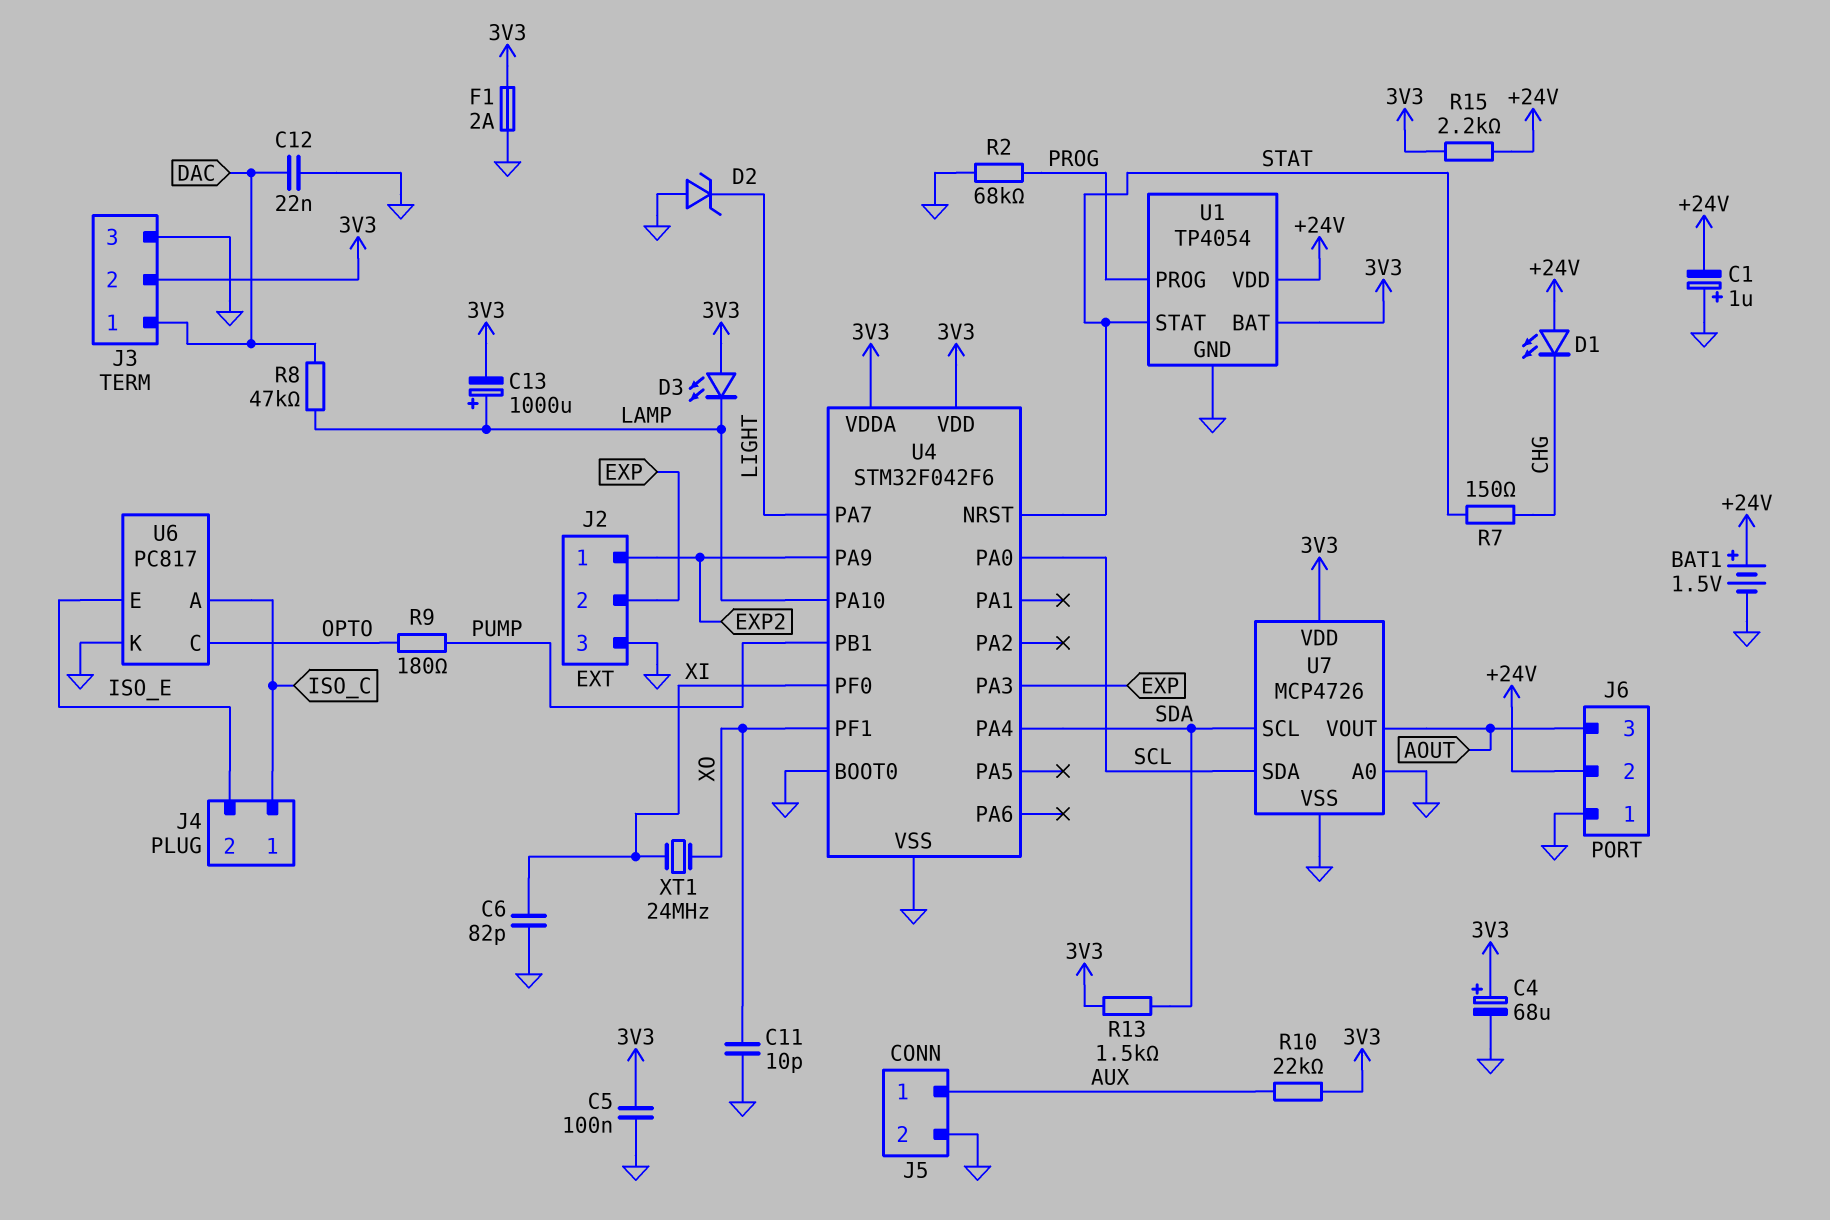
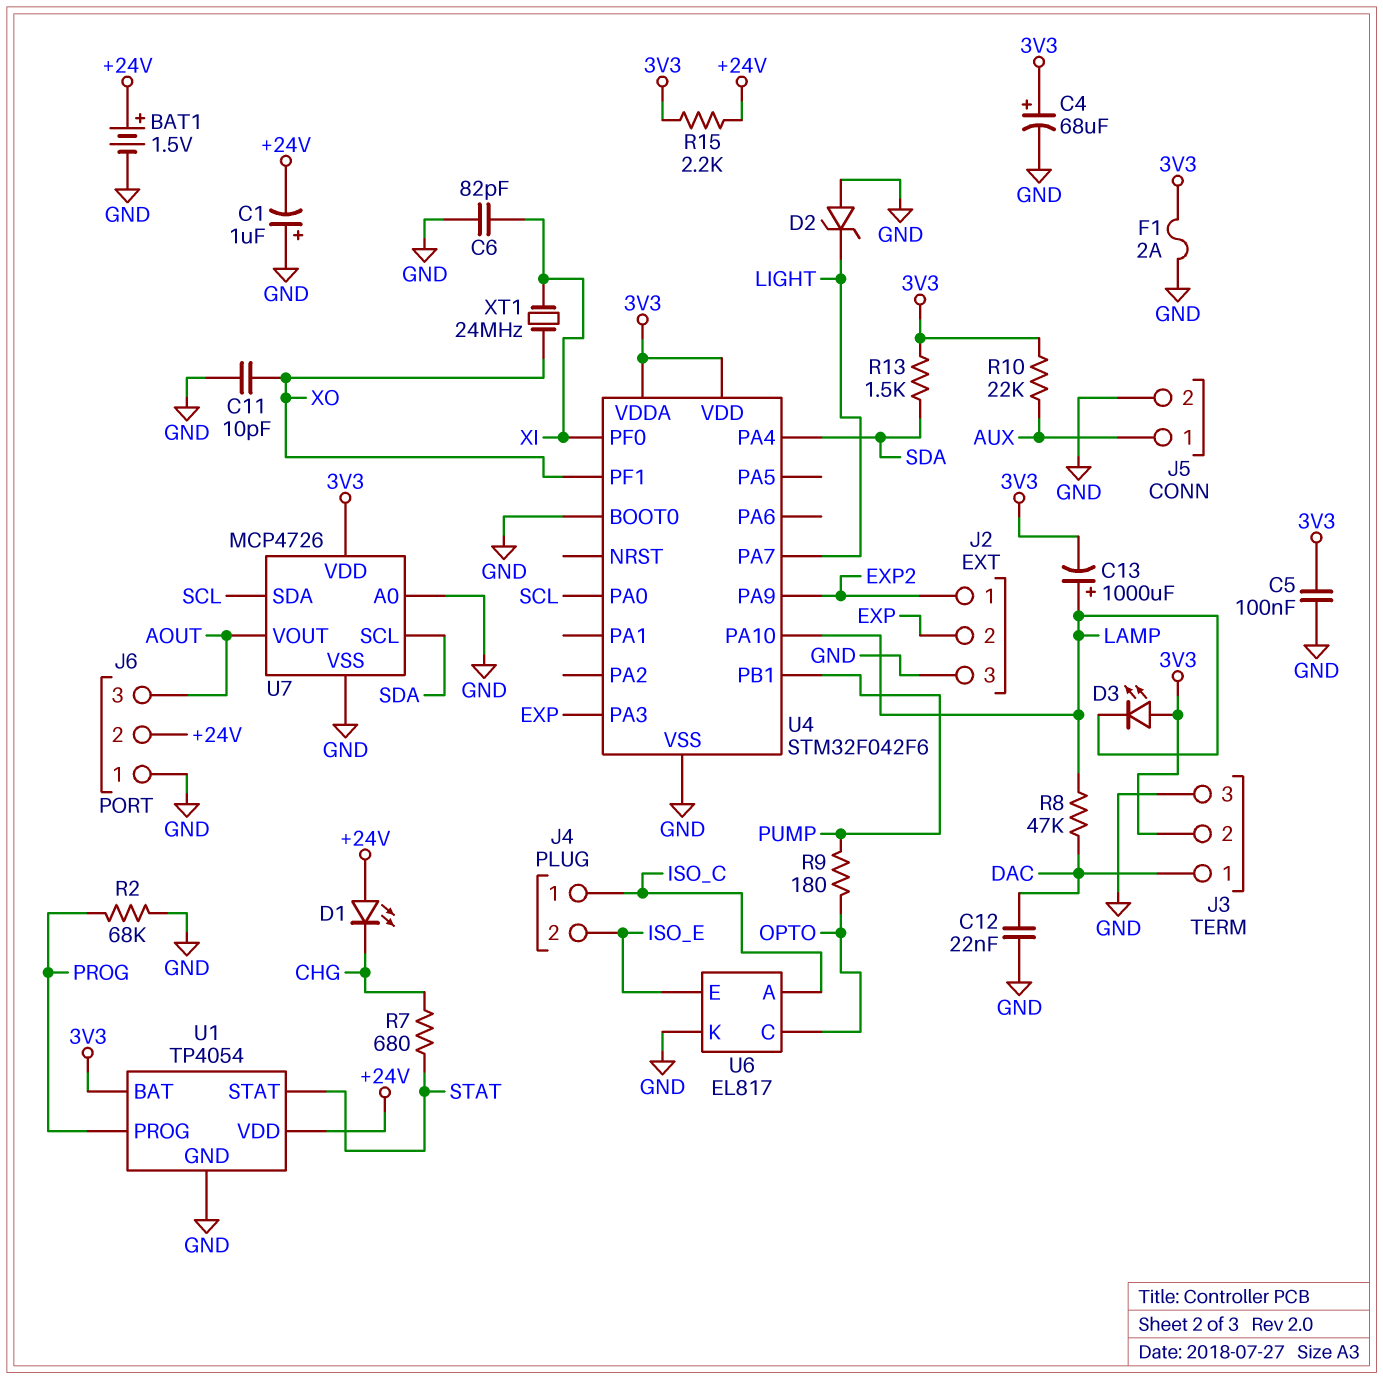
R7: 150 (CHG, STAT) -> 680 (CHG, STAT)
U4 pin NRST: STAT -> none
U6: PC817 -> EL817

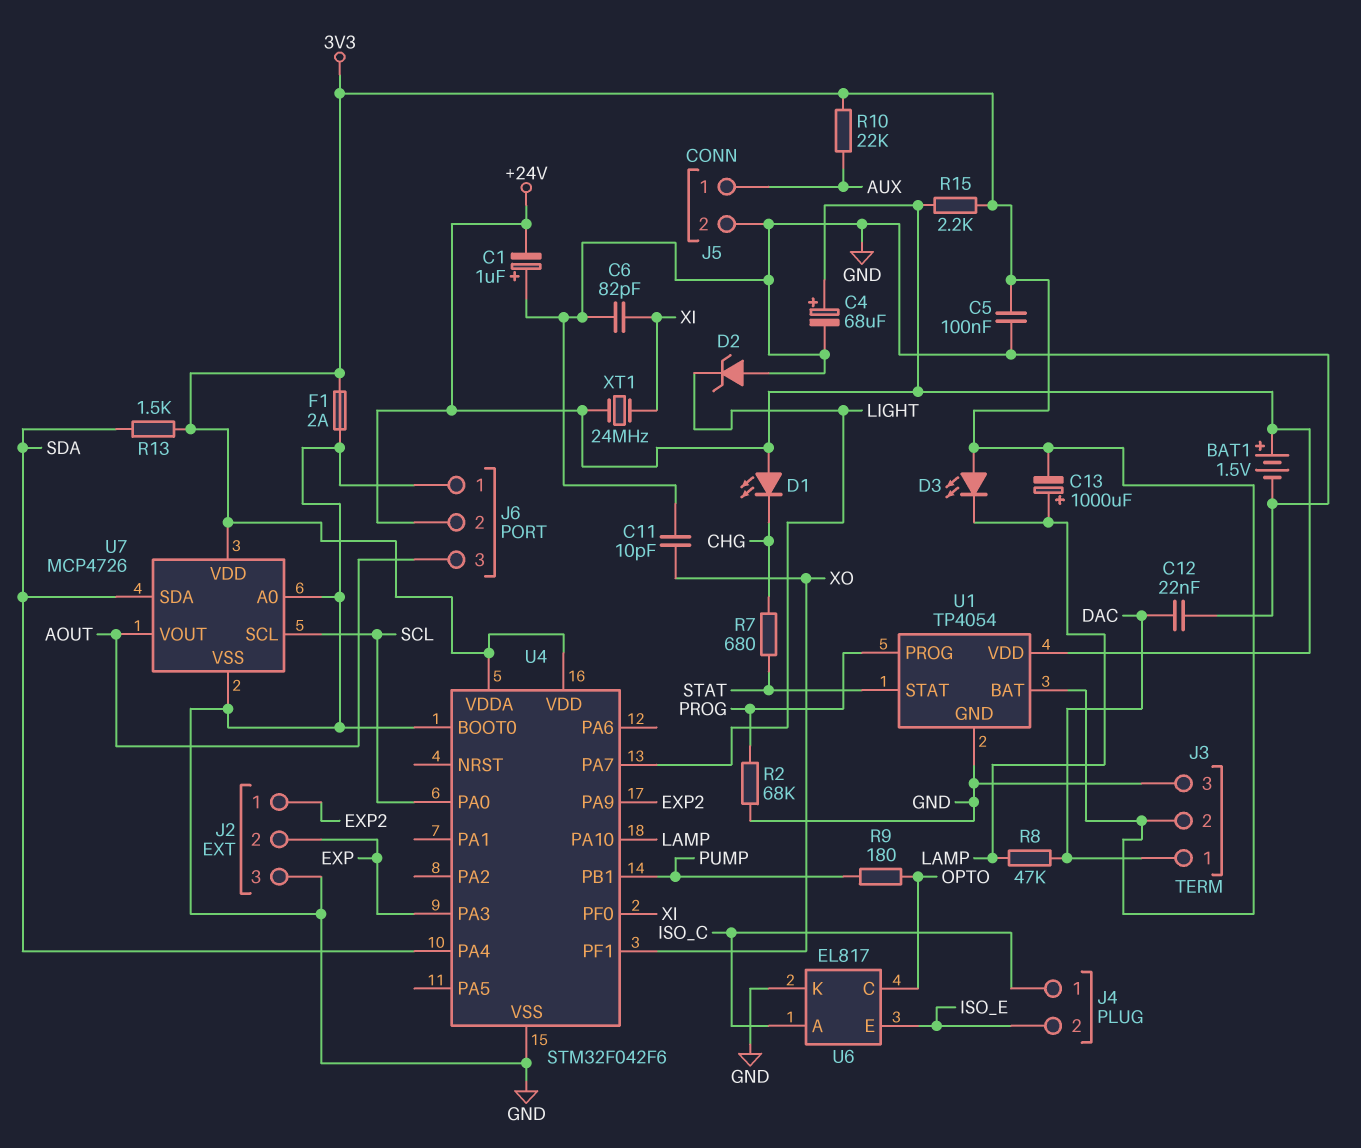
C4: 68uF (plus 3V3, minus GND) -> 68uF (plus +24V, minus GND)
U7 pin SCL: SDA -> SCL
U7 pin SDA: SCL -> SDA
XT1: 24MHz (XI, XO) -> 24MHz (+24V, XI)

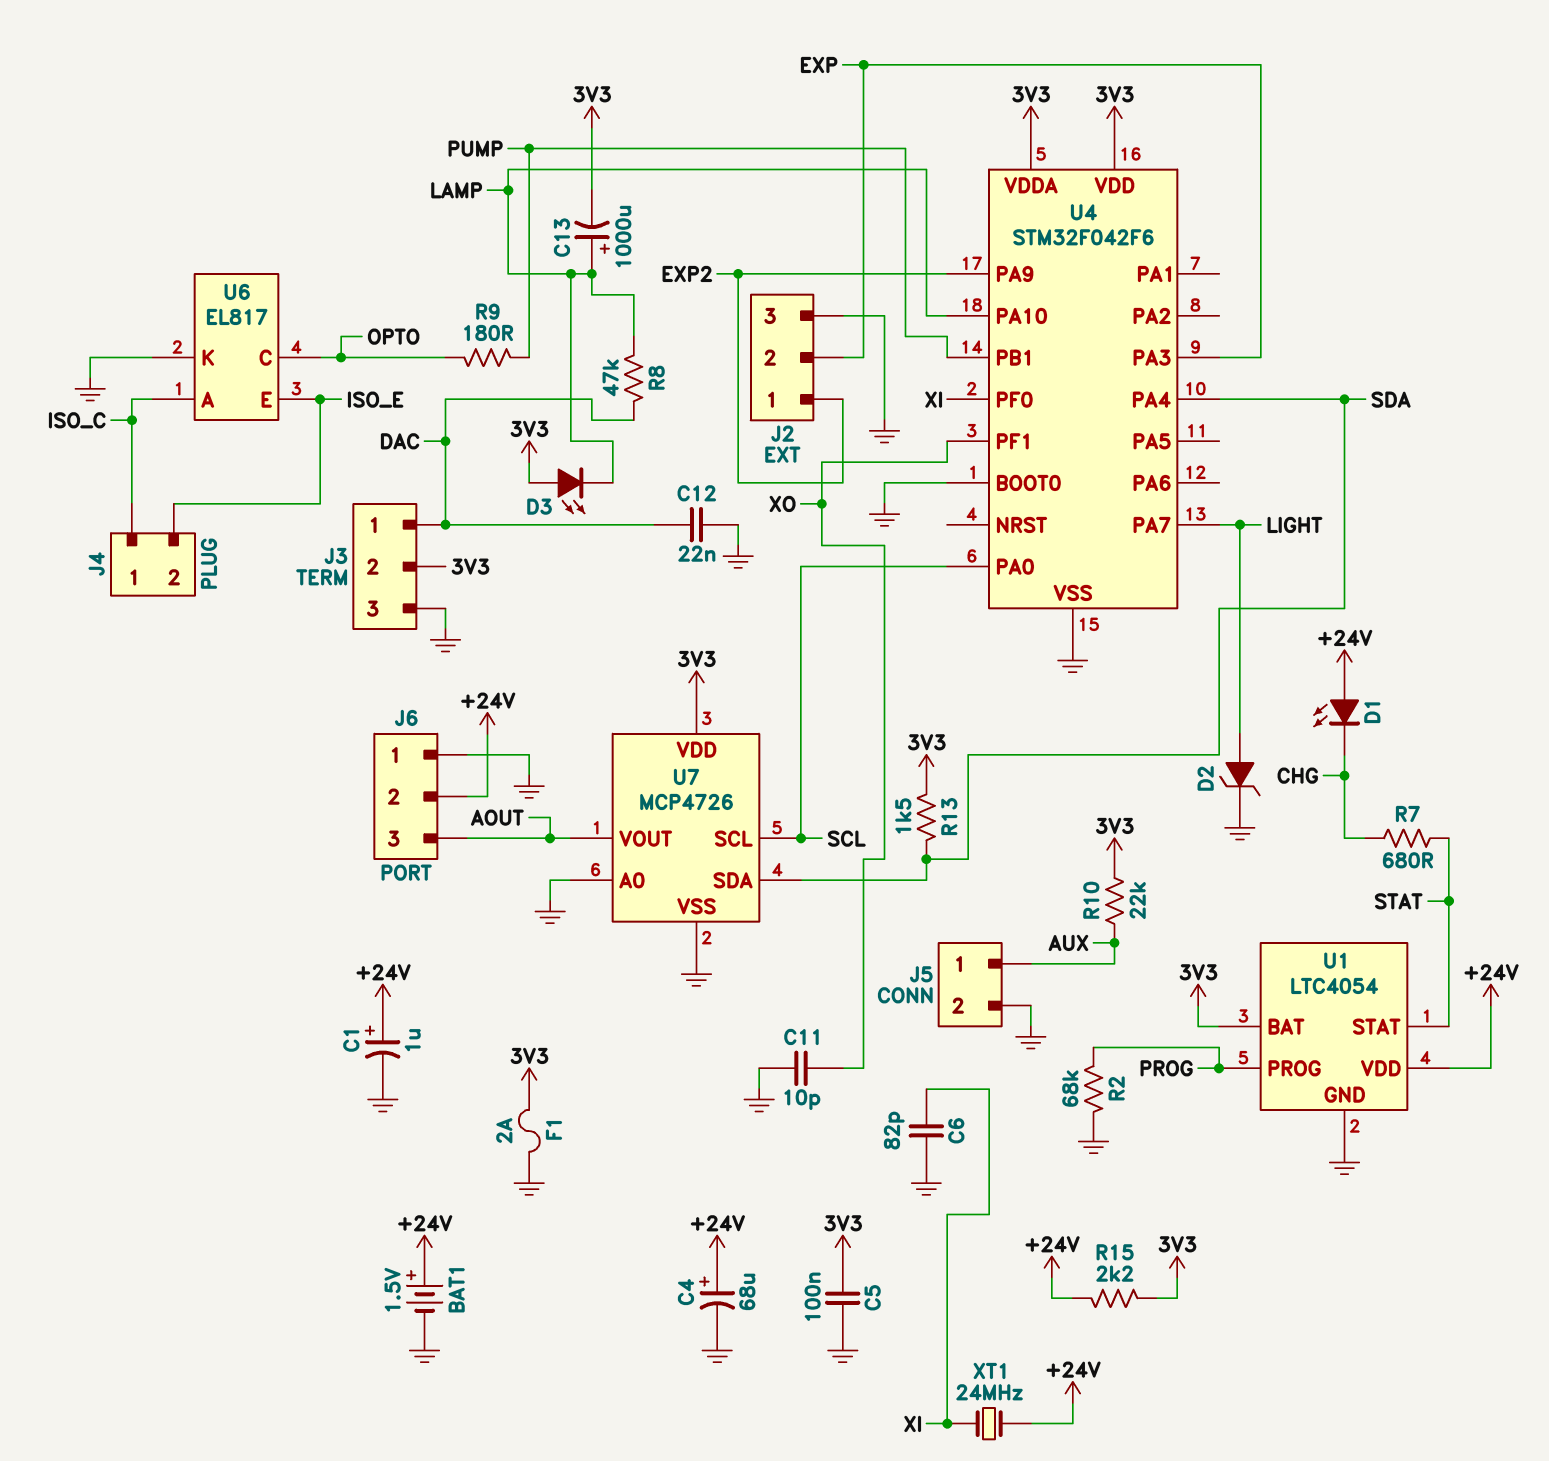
C1: 1uF (plus GND, minus +24V) -> 1uF (plus +24V, minus GND)
D2: zener (A GND, K LIGHT) -> zener (A LIGHT, K GND)
U1: TP4054 -> LTC4054

